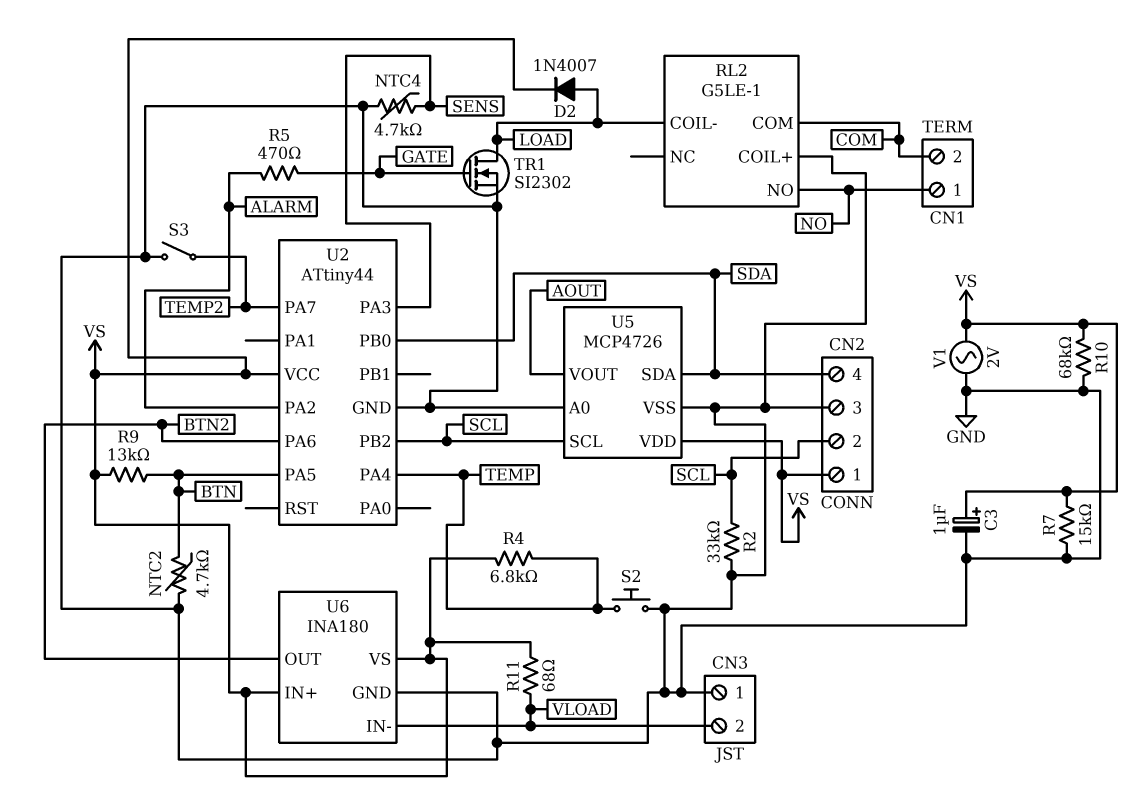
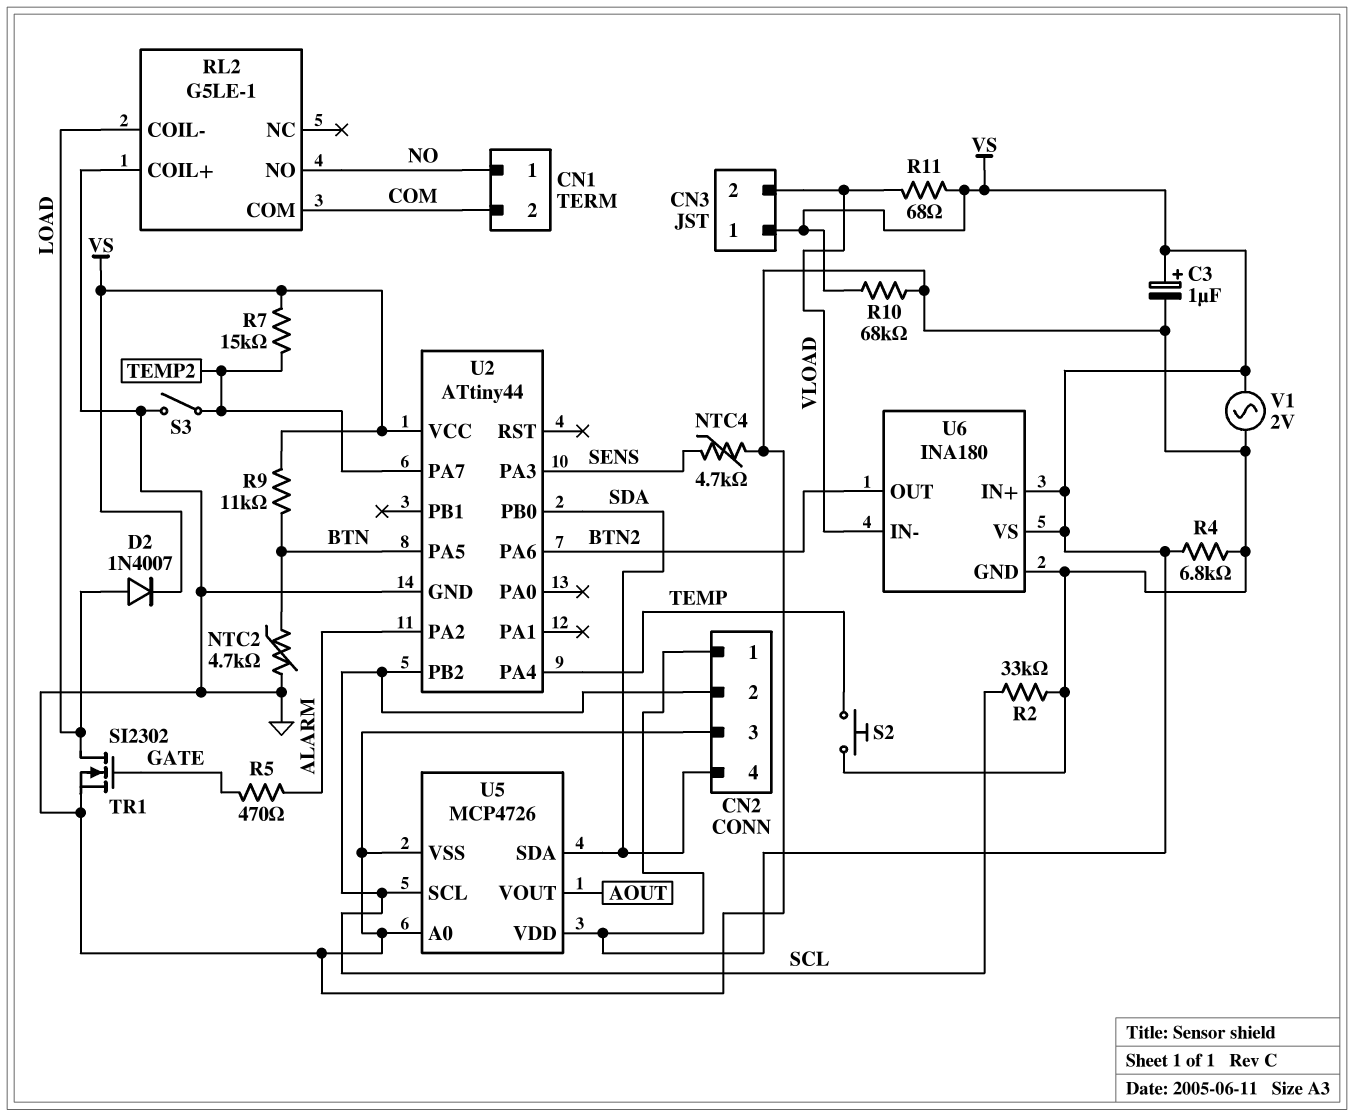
CN3 pin 1: GND -> VS
R4: 6.8k (TEMP, VS) -> 6.8k (GND, VS)
R7: 15k (GND, VS) -> 15k (TEMP2, VS)
R9: 13k (BTN, VS) -> 11k (BTN, VS)

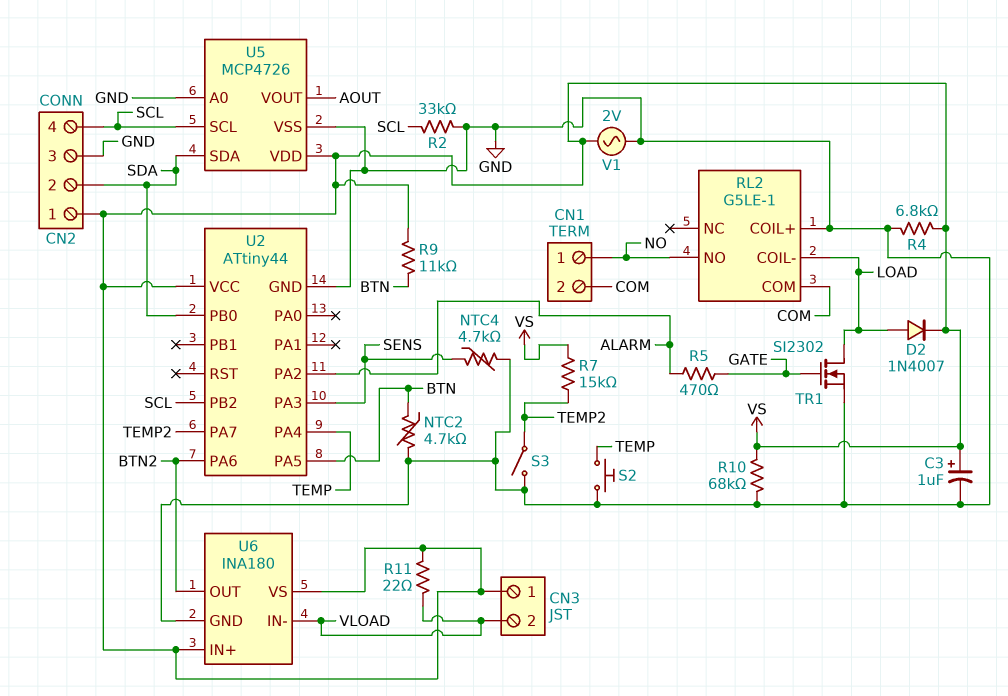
CN2 pin 2: SCL -> SDA
CN2 pin 4: SDA -> SCL
R11: 68 (VLOAD, VS) -> 22 (VLOAD, VS)

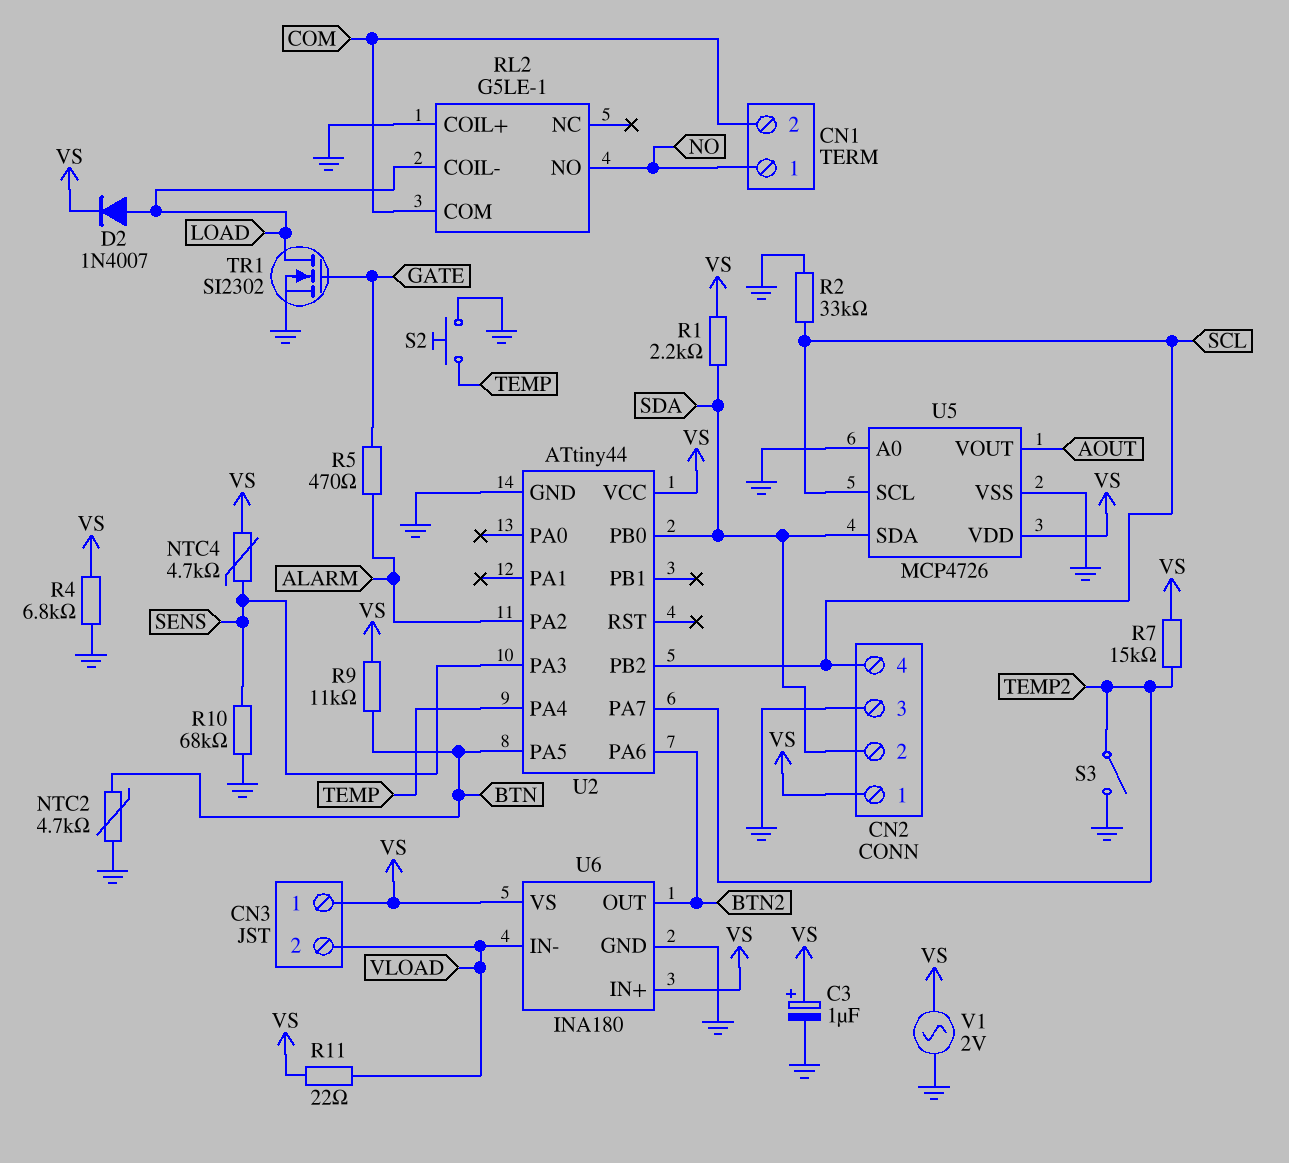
NTC4: 4.7k (GND, SENS) -> 4.7k (SENS, VS)
R1: none -> 2.2k (SDA, VS)
R10: 68k (GND, VS) -> 68k (GND, SENS)

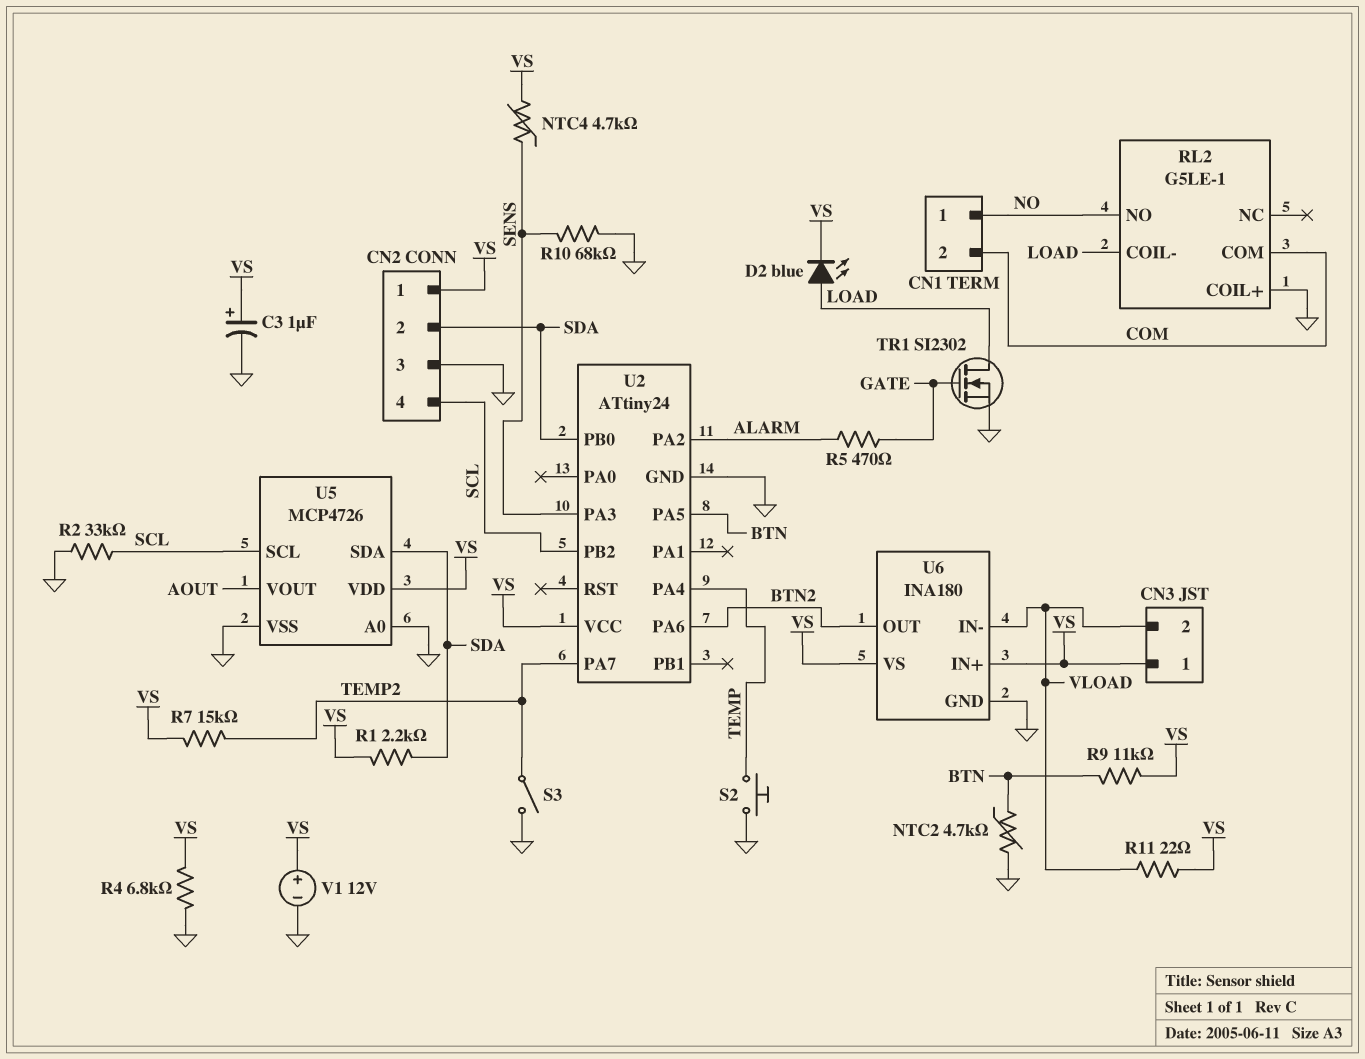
D2: diode 1N4007 (A LOAD, K VS) -> LED blue (A LOAD, K VS)
U2: ATtiny44 -> ATtiny24
V1: AC 2V (GND, VS) -> 12V (plus VS, minus GND)

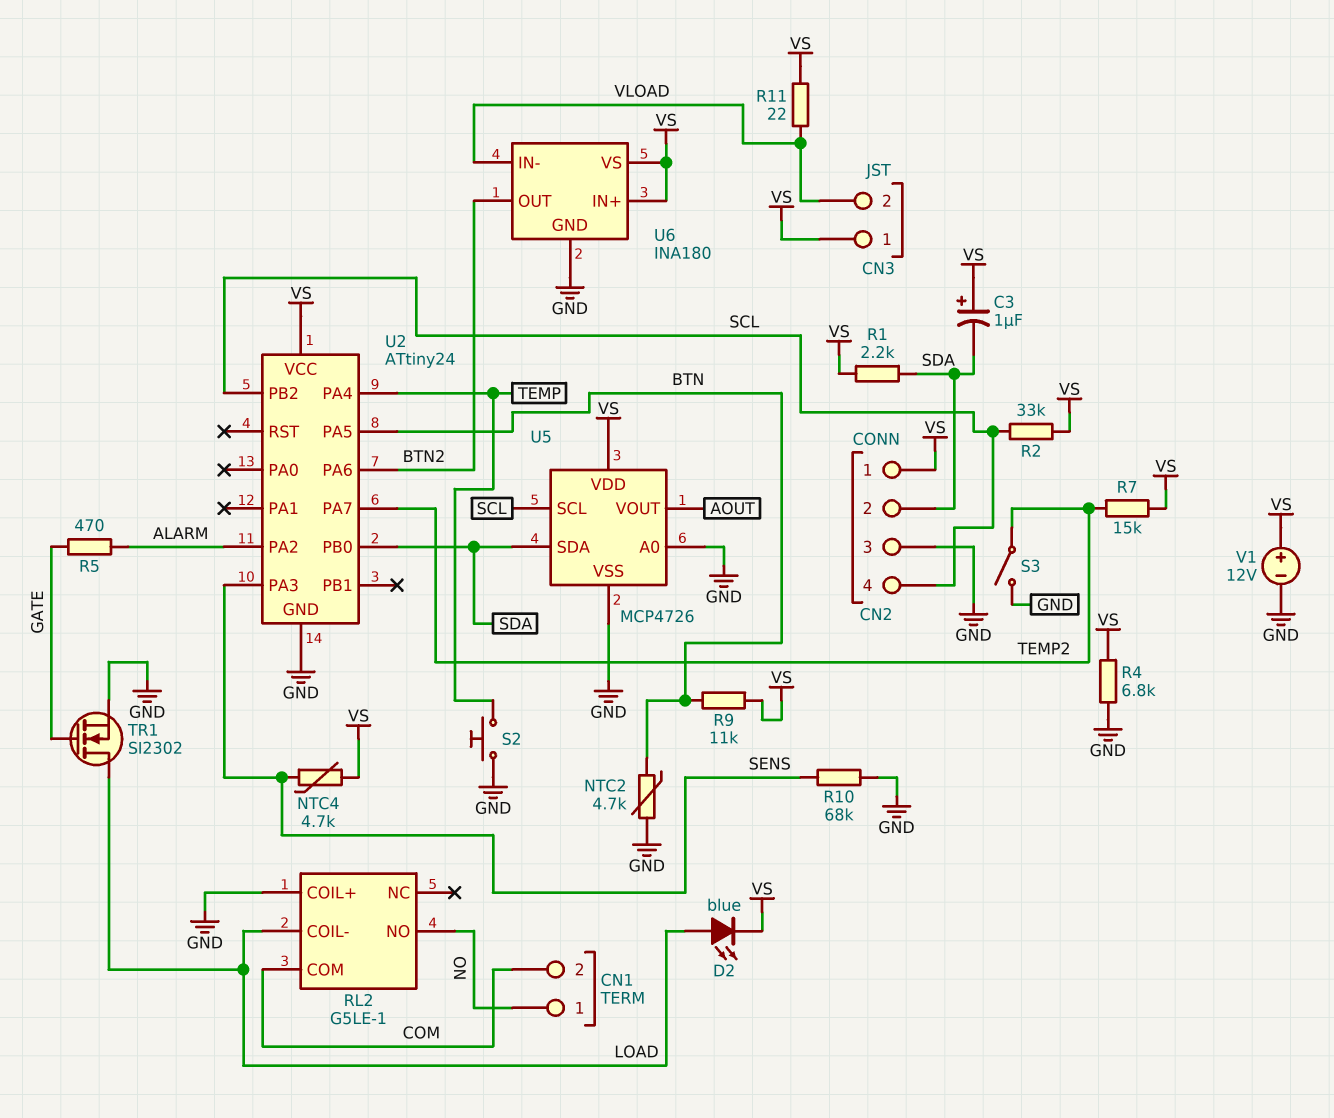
C3: 1uF (plus VS, minus GND) -> 1uF (plus VS, minus SDA)
R2: 33k (GND, SCL) -> 33k (SCL, VS)

